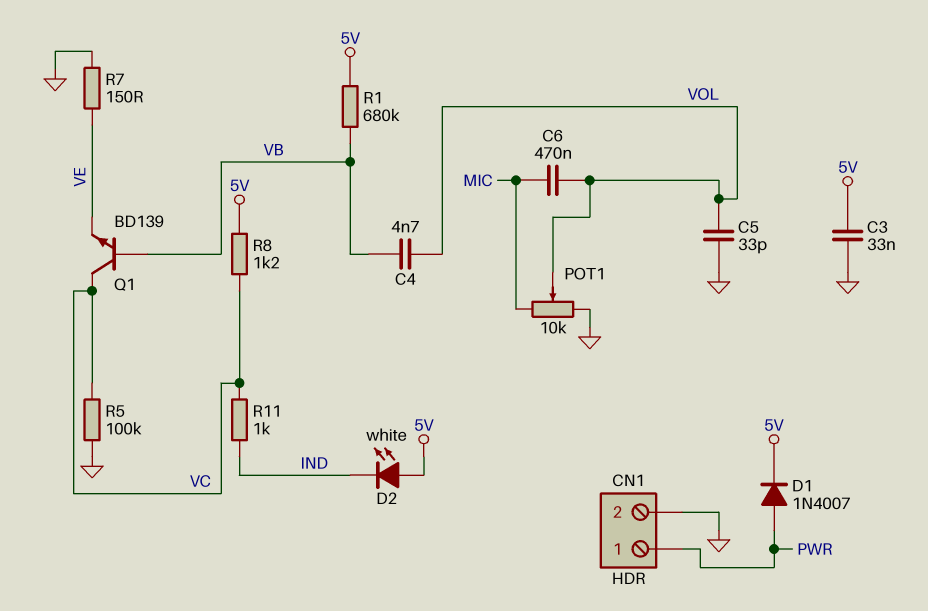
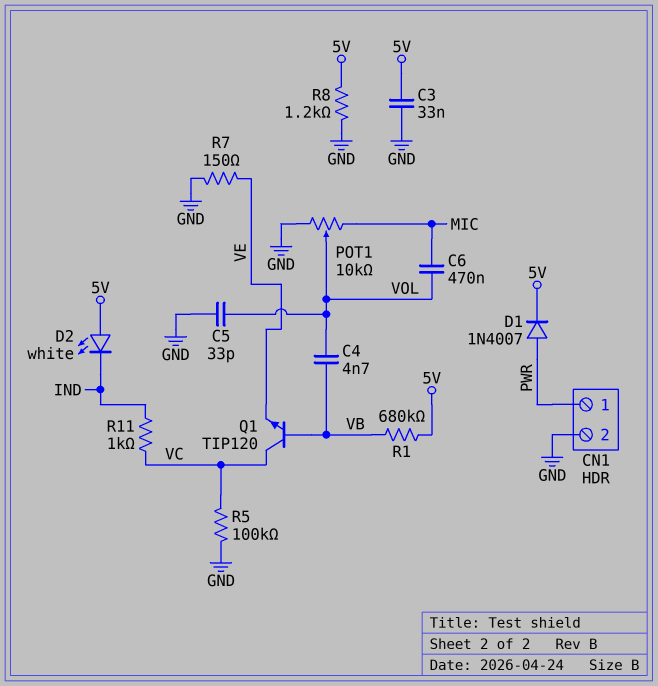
Q1: NPN BD139 (B VB, C VC, E VE) -> NPN TIP120 (B VB, C VC, E VE)
R8: 1.2k (5V, VC) -> 1.2k (5V, GND)

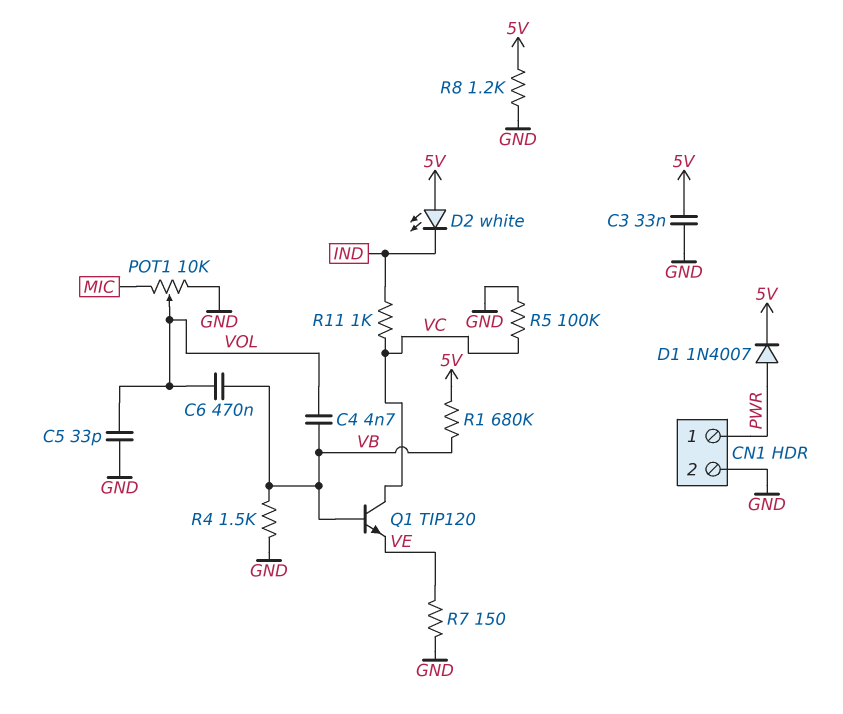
C6: 470nF (MIC, VOL) -> 470nF (VB, VOL)
R4: none -> 1.5k (GND, VB)

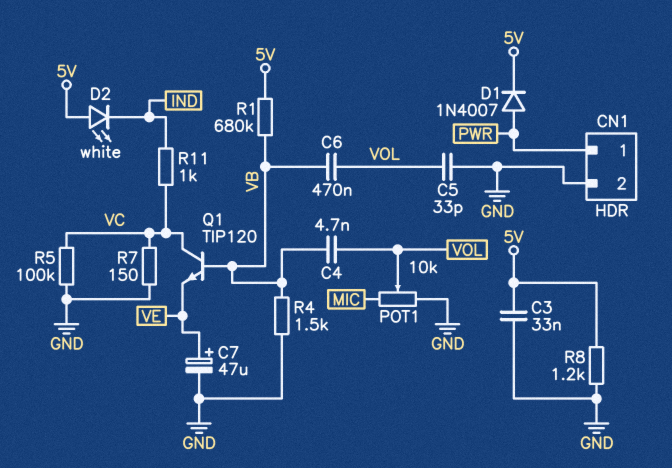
C7: none -> 47uF (plus VE, minus GND)
R7: 150 (GND, VE) -> 150 (GND, VC)

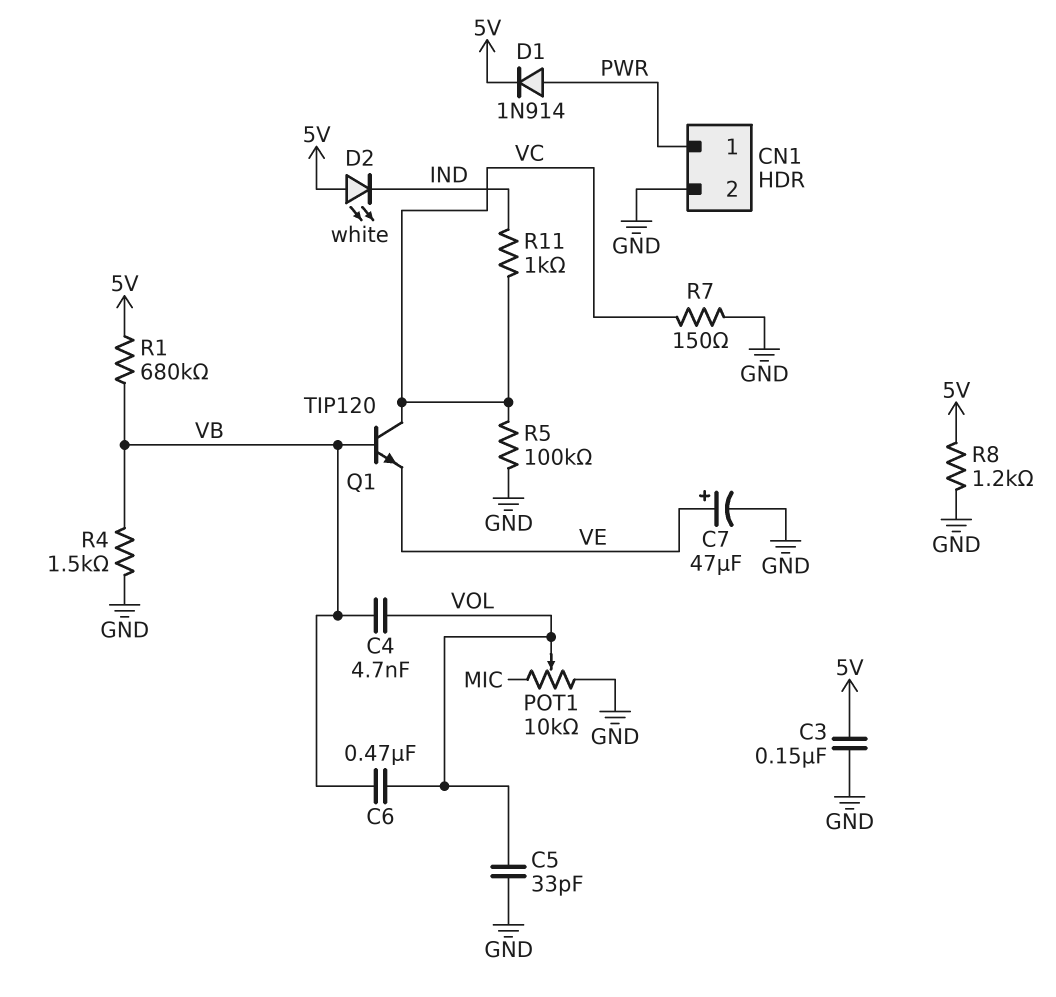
C3: 33nF (5V, GND) -> 150nF (5V, GND)
D1: diode 1N4007 (A PWR, K 5V) -> diode 1N914 (A PWR, K 5V)

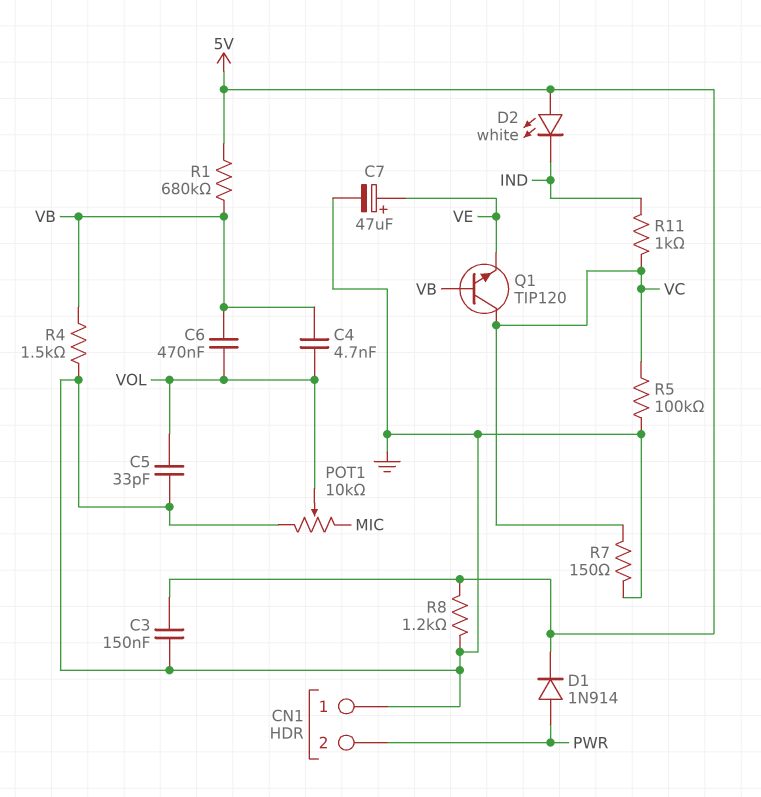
CN1 pin 1: PWR -> GND
CN1 pin 2: GND -> PWR

